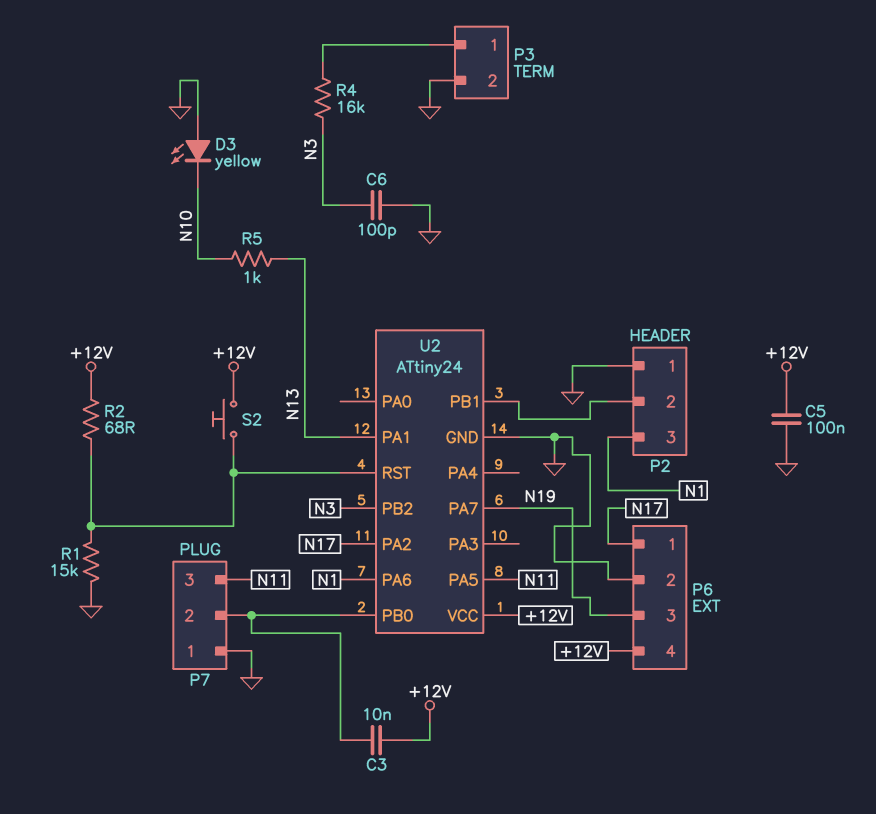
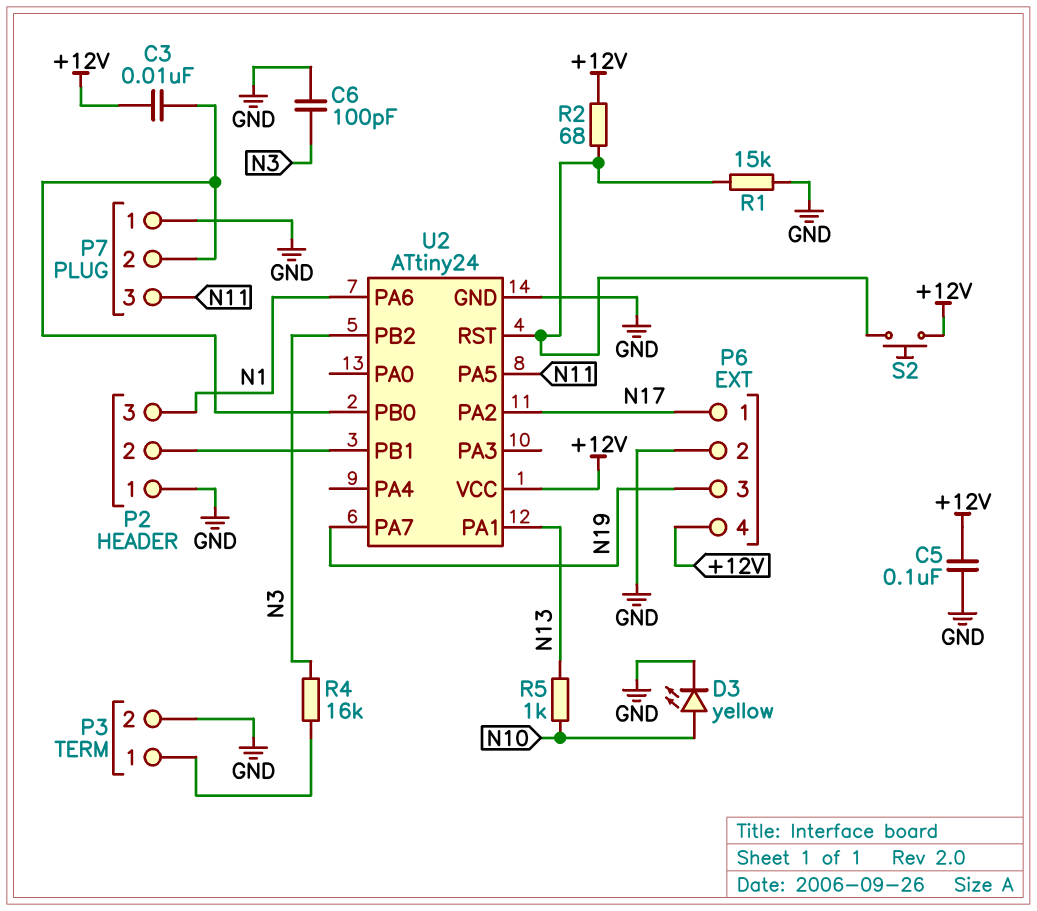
D3: LED yellow (A GND, K N10) -> LED yellow (A N10, K GND)

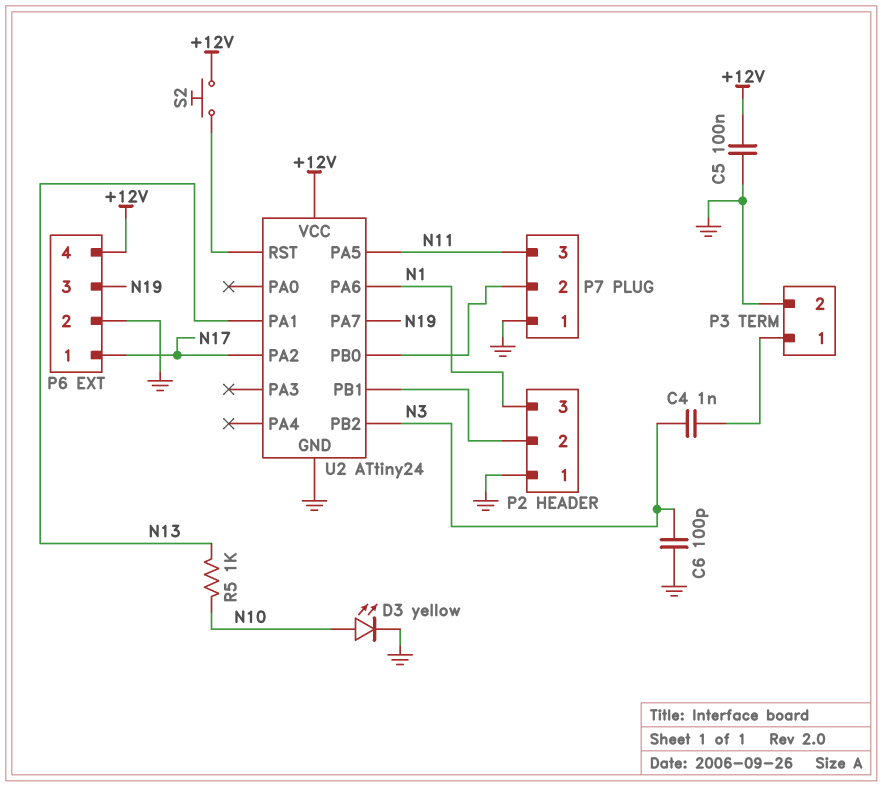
C3: 10nF (+12V, P7/2) -> none
C4: none -> 1nF (N3, P3/1)
R1: 15k (GND, U2/RST) -> none
R2: 68 (+12V, U2/RST) -> none
R4: 16k (N3, P3/1) -> none

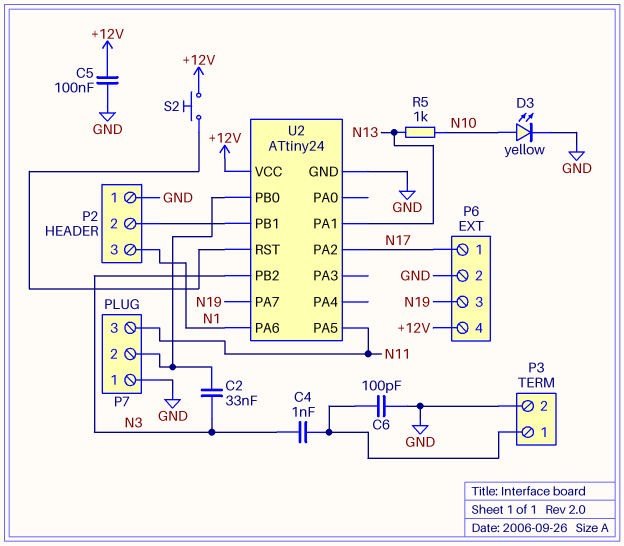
C2: none -> 33nF (N3, P7/2)
C6: 100pF (GND, N3) -> 100pF (GND, P3/1)

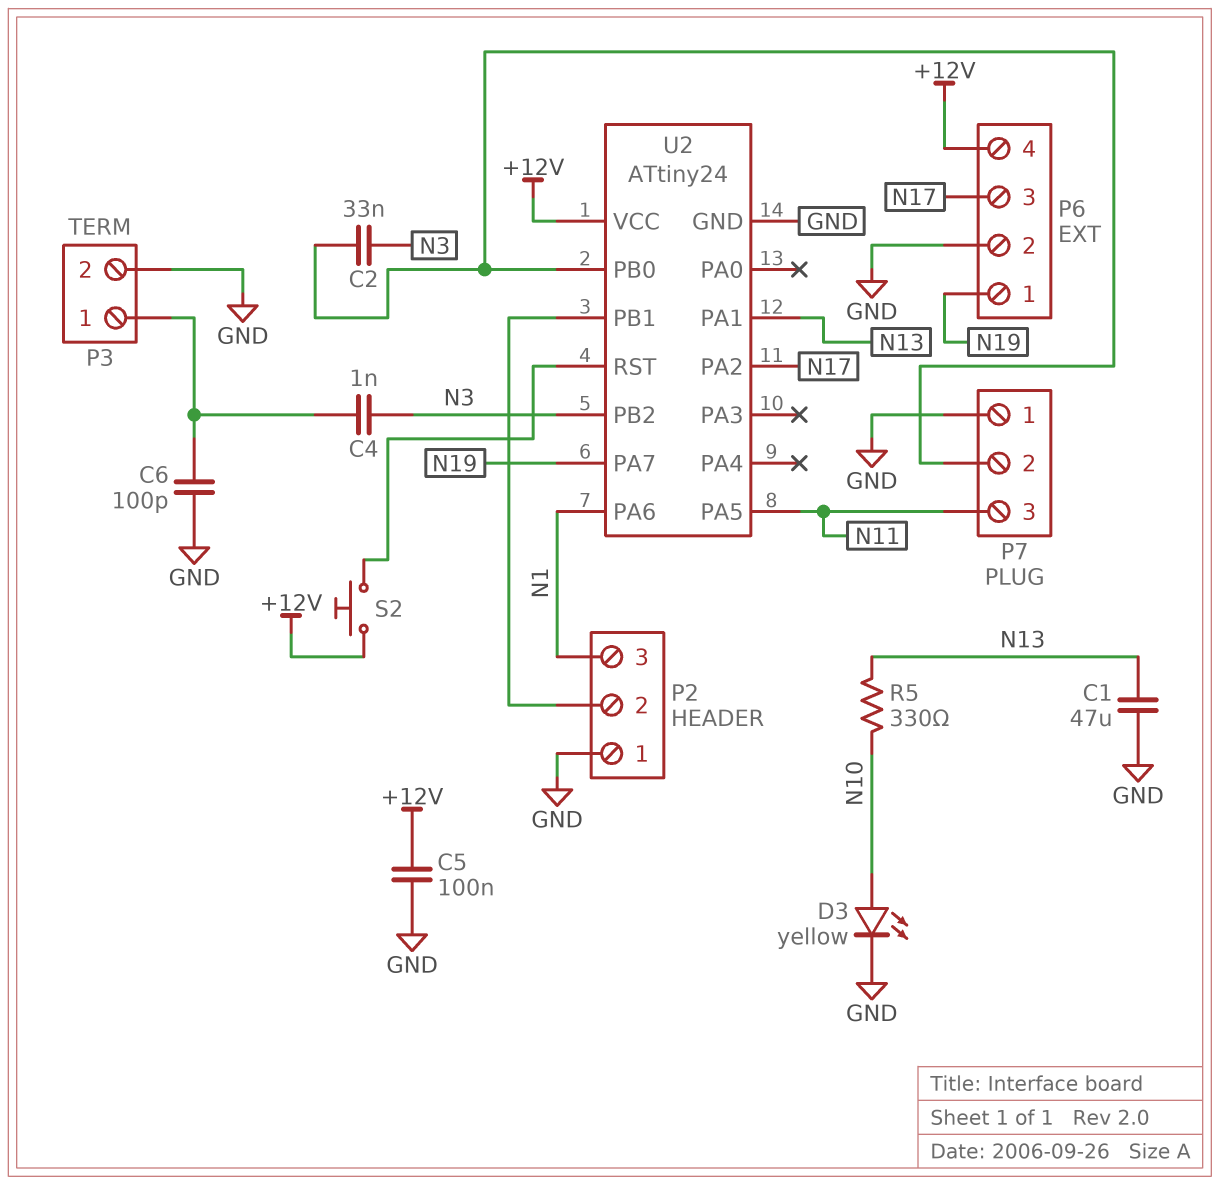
C1: none -> 47uF (GND, N13)
P6 pin 1: N17 -> N19
P6 pin 3: N19 -> N17
R5: 1k (N10, N13) -> 330 (N10, N13)

